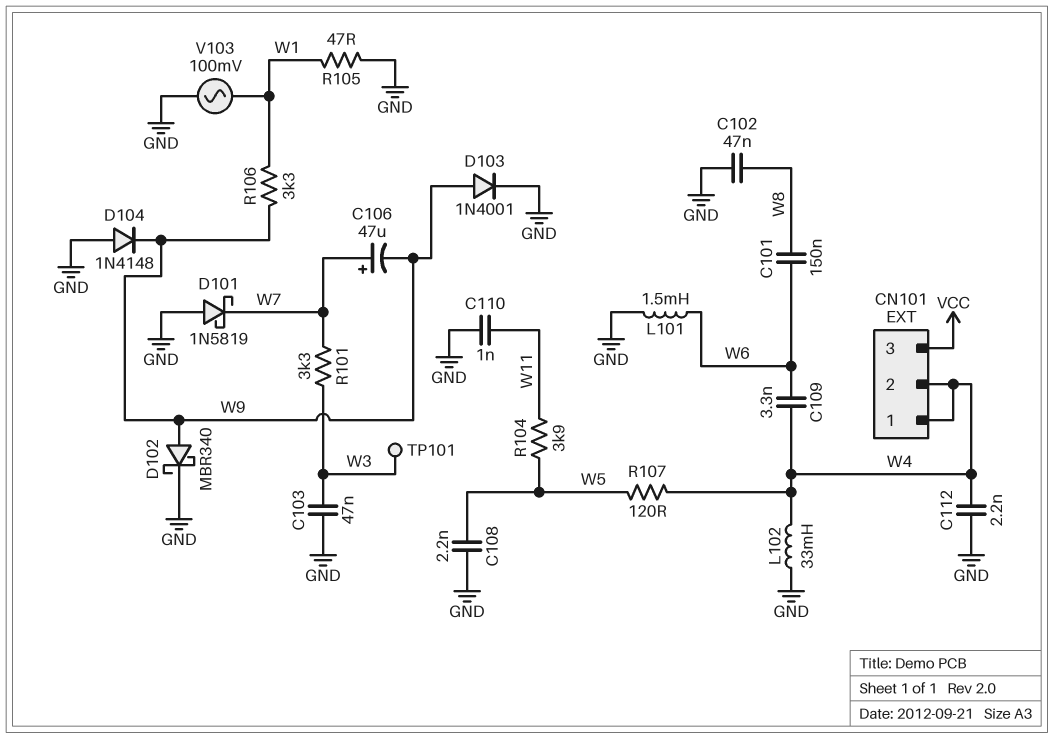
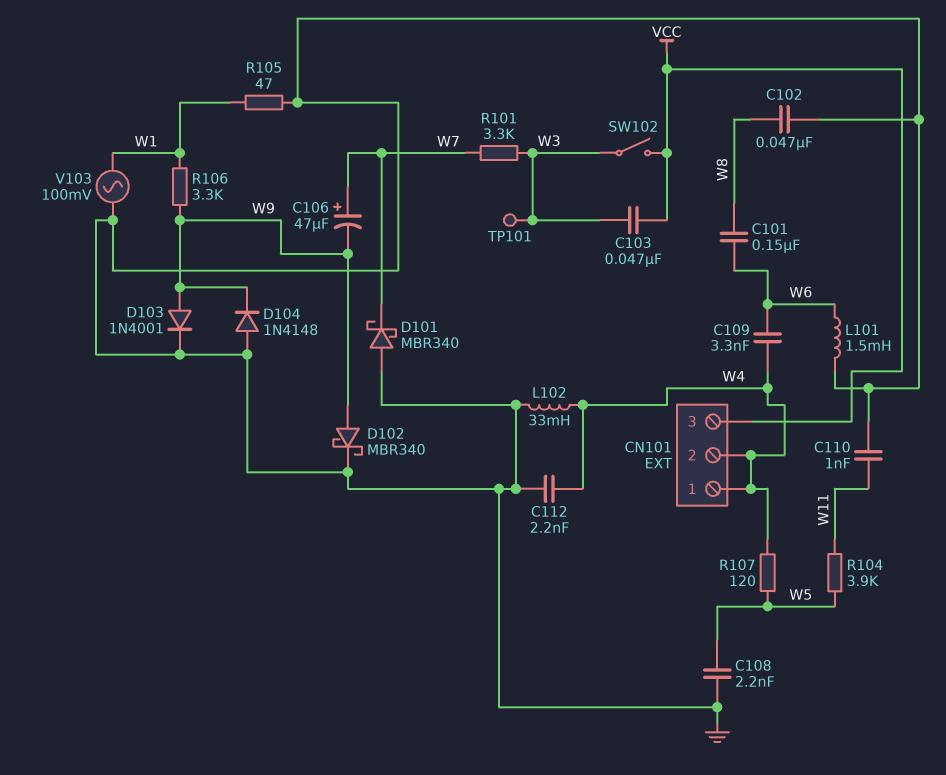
C103: 47nF (GND, W3) -> 47nF (VCC, W3)
D101: schottky 1N5819 (A GND, K W7) -> schottky MBR340 (A GND, K W7)
SW102: none -> switch (VCC, W3)

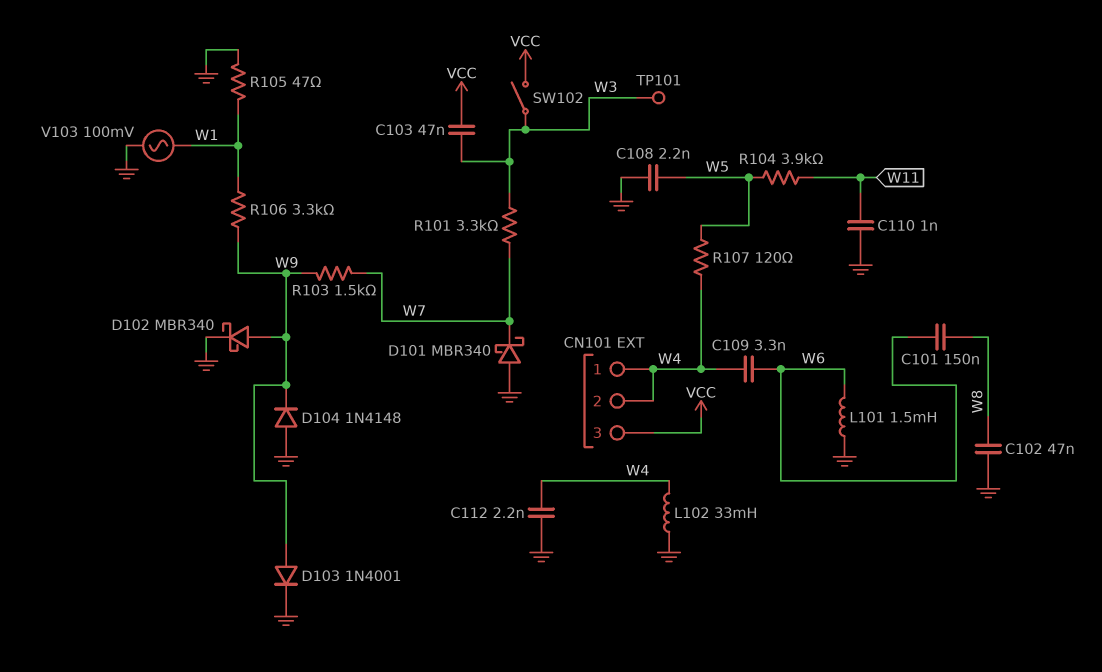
C106: 47uF (plus W7, minus W9) -> none
R103: none -> 1.5k (W7, W9)

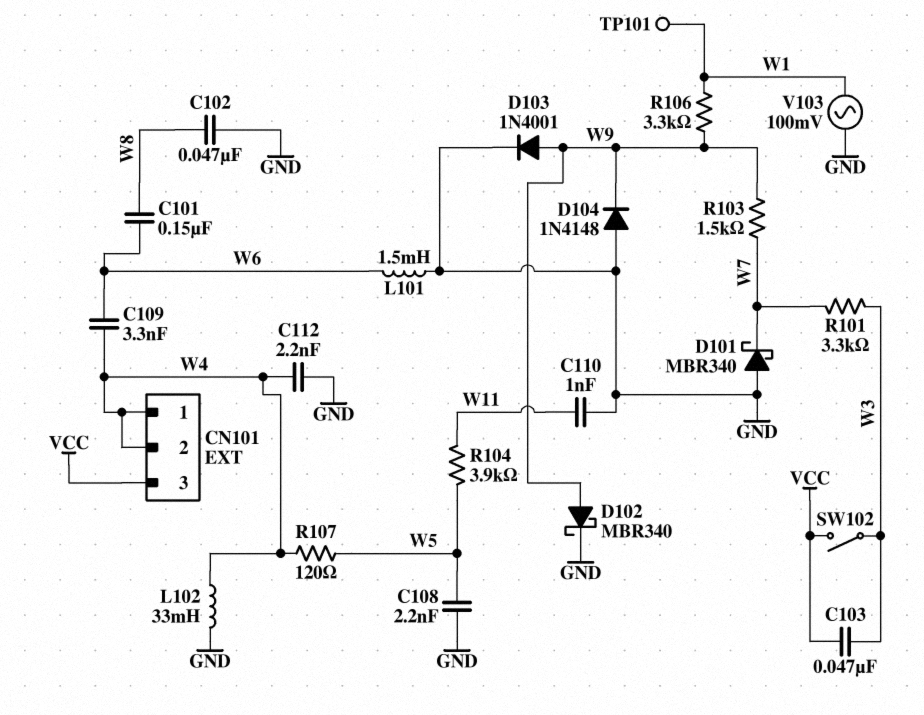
R105: 47 (GND, W1) -> none
TP101: test point (W3) -> test point (W1)

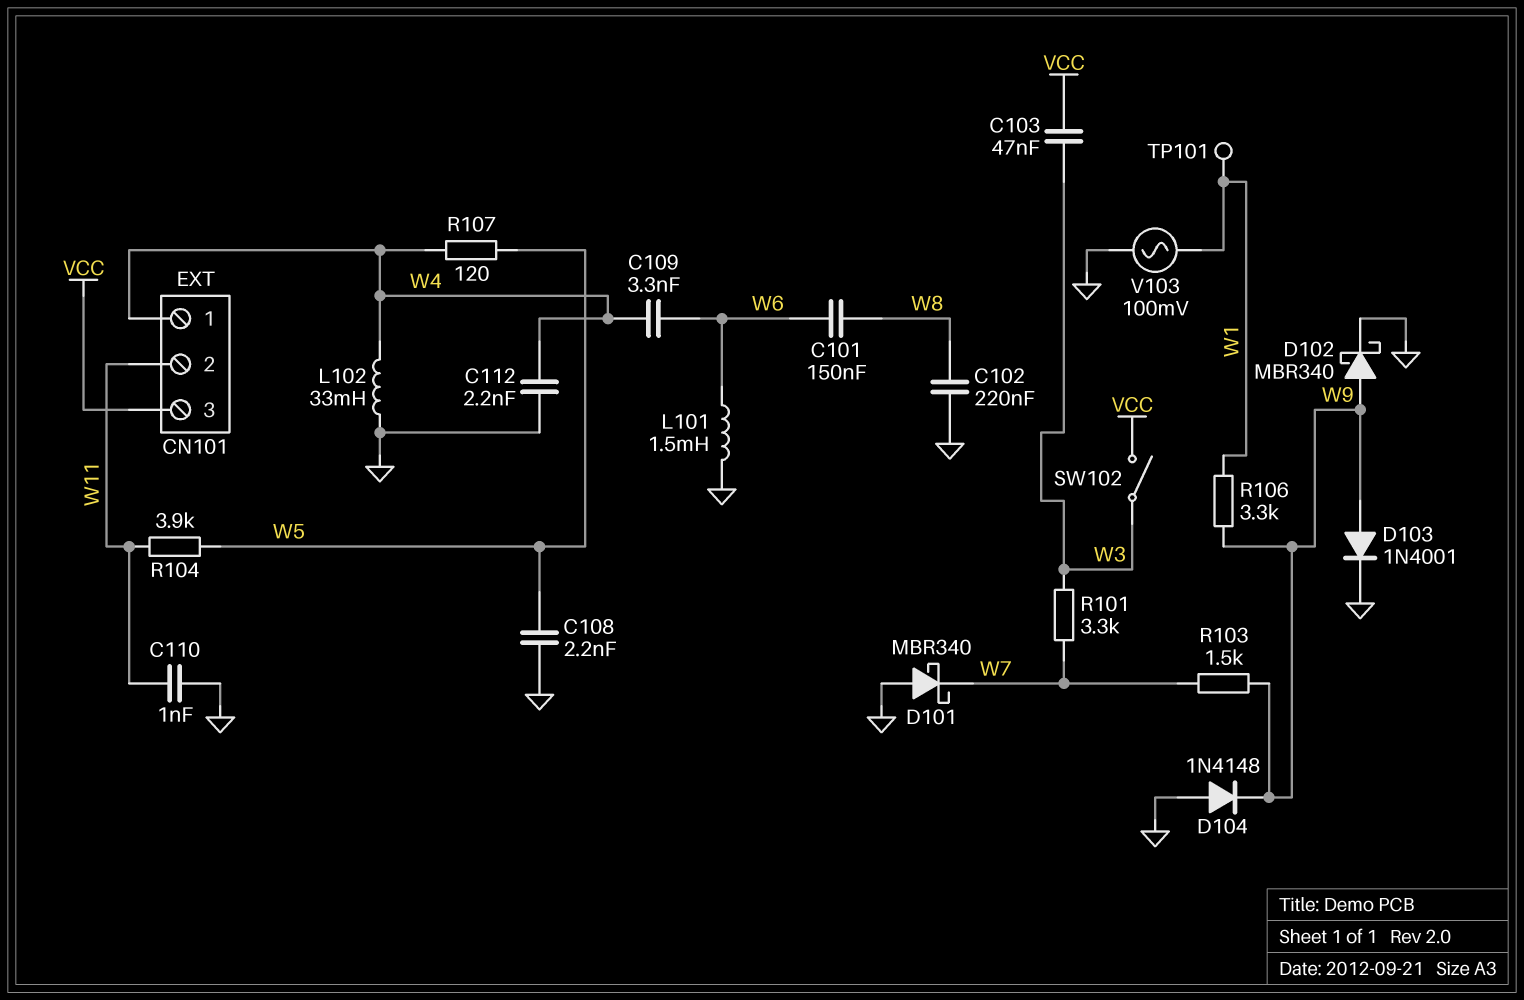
C102: 47nF (GND, W8) -> 220nF (GND, W8)
CN101 pin 2: W4 -> W11

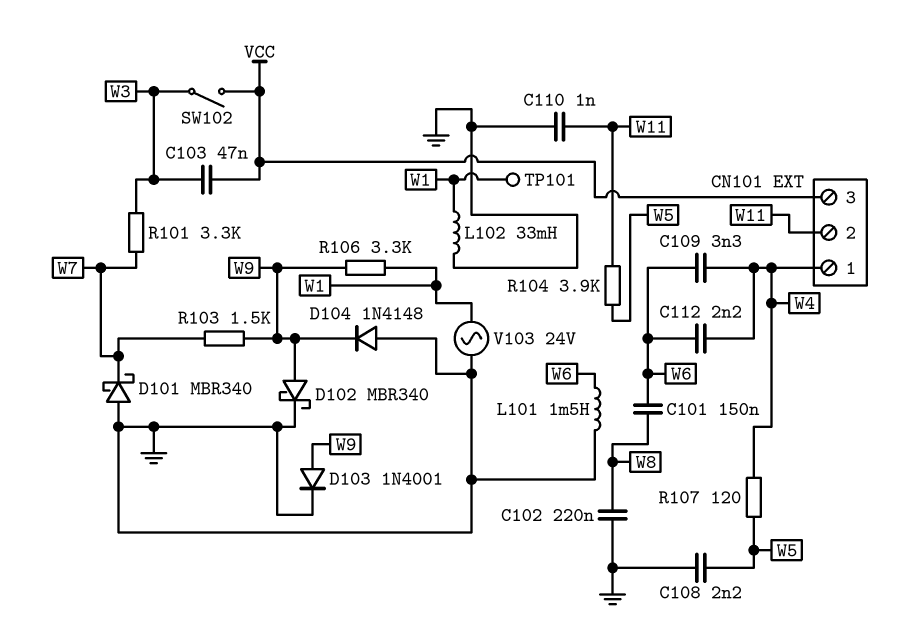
C112: 2.2nF (GND, W4) -> 2.2nF (W4, W6)
L102: 33mH (GND, W4) -> 33mH (GND, W1)
V103: AC 100mV (GND, W1) -> AC 24V (GND, W1)

